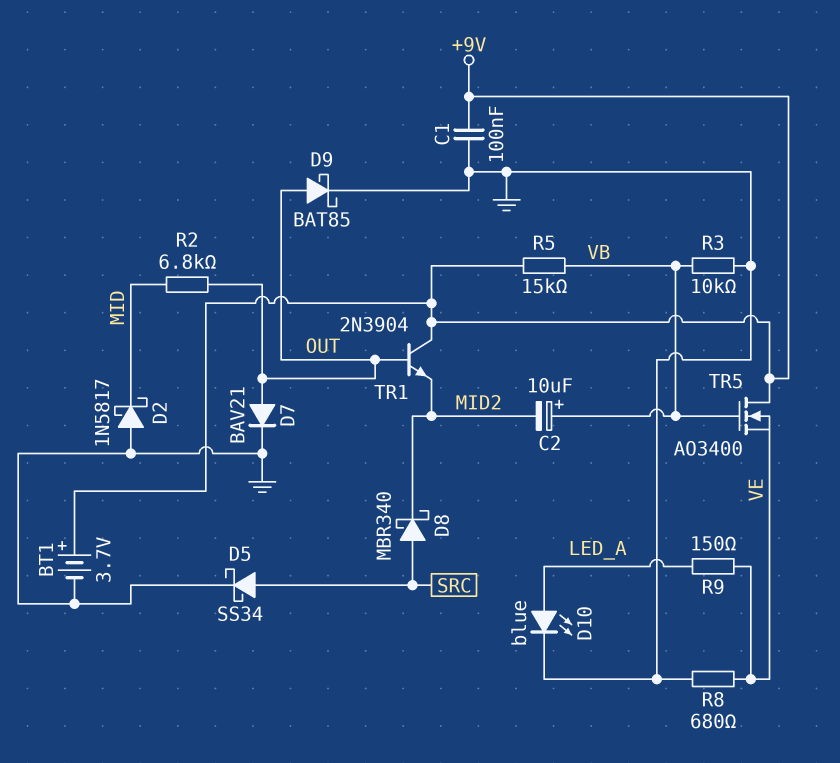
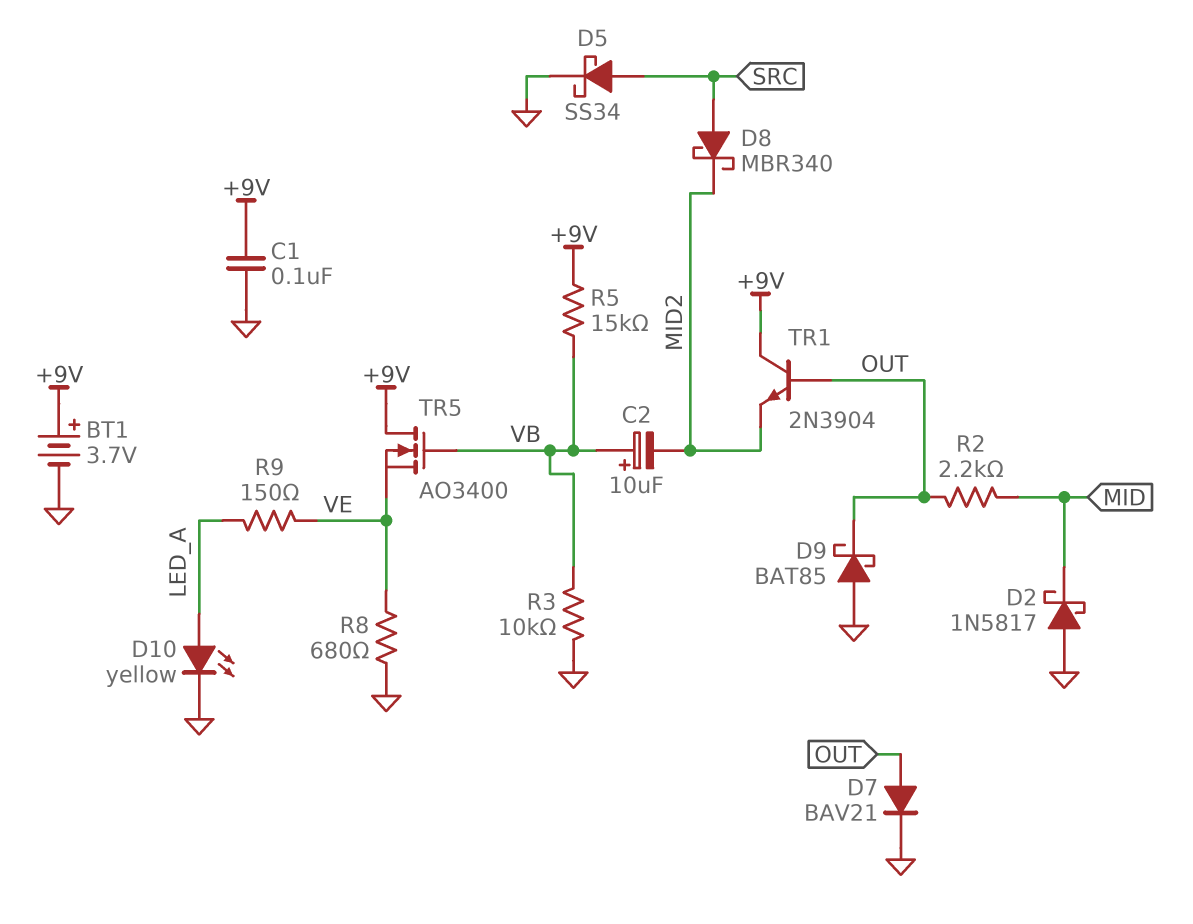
D9: schottky BAT85 (A OUT, K GND) -> schottky BAT85 (A GND, K OUT)
D10: LED blue (A LED_A, K GND) -> LED yellow (A LED_A, K GND)
R2: 6.8k (MID, OUT) -> 2.2k (MID, OUT)

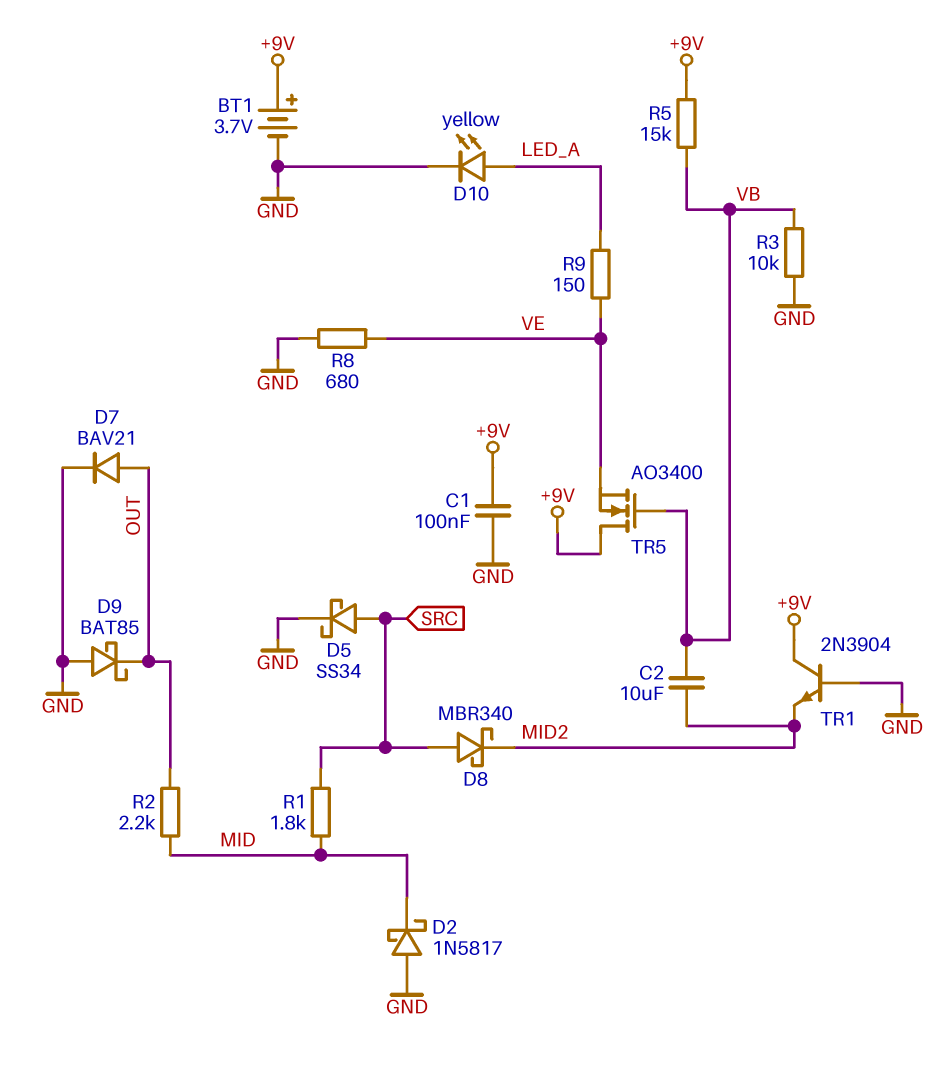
C2: 10uF (plus VB, minus MID2) -> 10uF (MID2, VB)
R1: none -> 1.8k (MID, SRC)
TR1: NPN 2N3904 (B OUT, C +9V, E MID2) -> NPN 2N3904 (B GND, C +9V, E MID2)

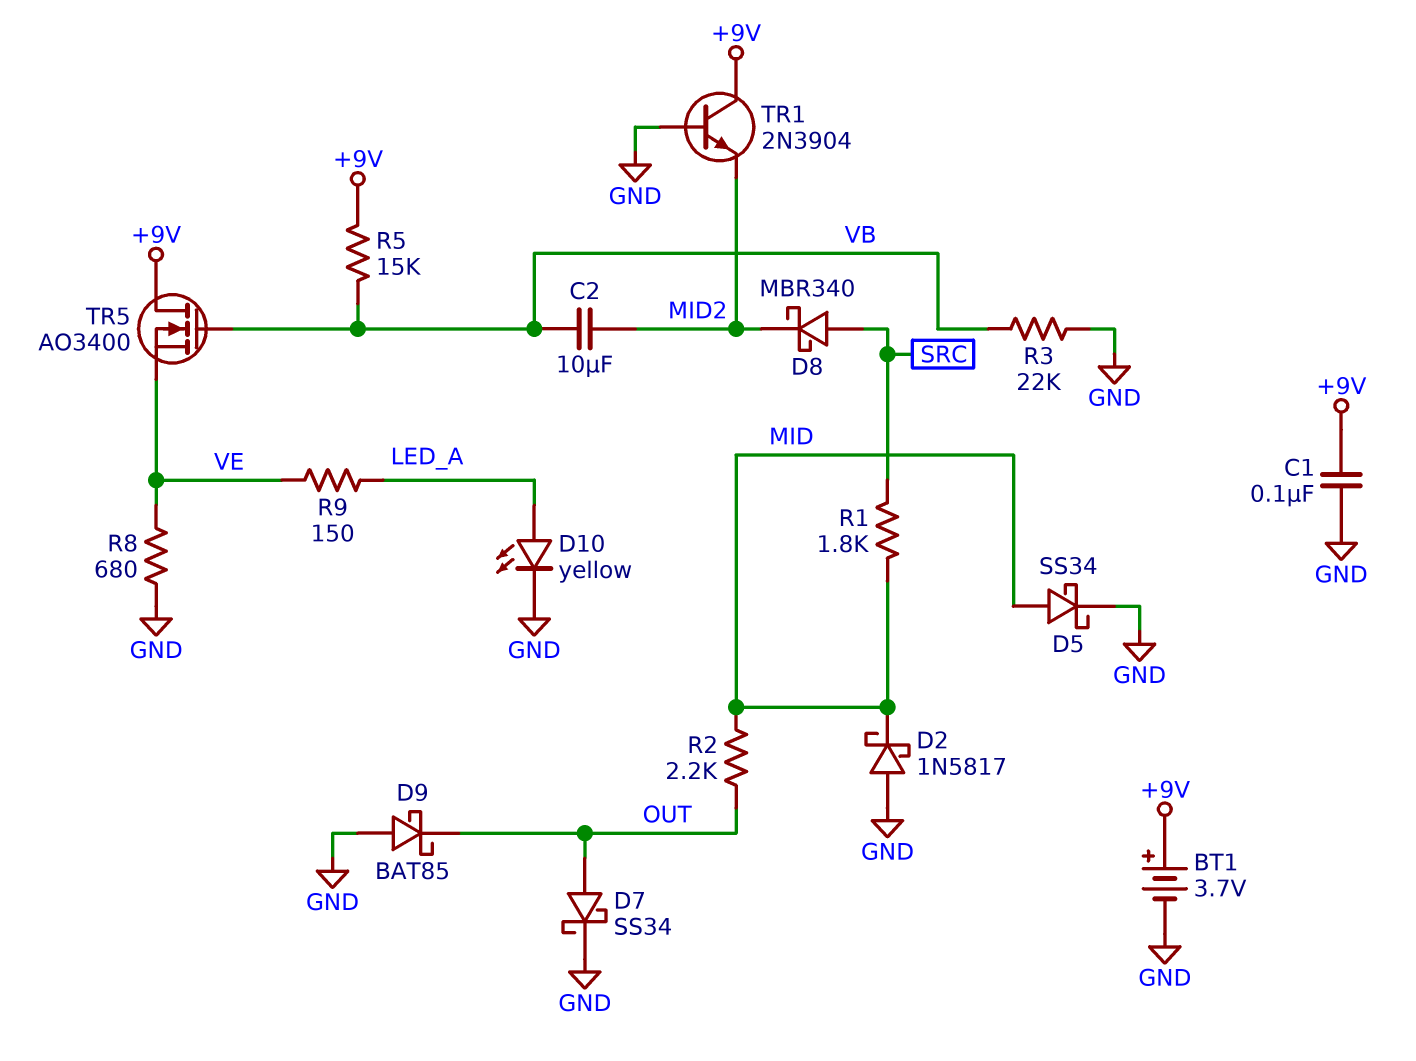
D5: schottky SS34 (A SRC, K GND) -> schottky SS34 (A MID, K GND)
D7: diode BAV21 (A OUT, K GND) -> schottky SS34 (A OUT, K GND)
R3: 10k (GND, VB) -> 22k (GND, VB)

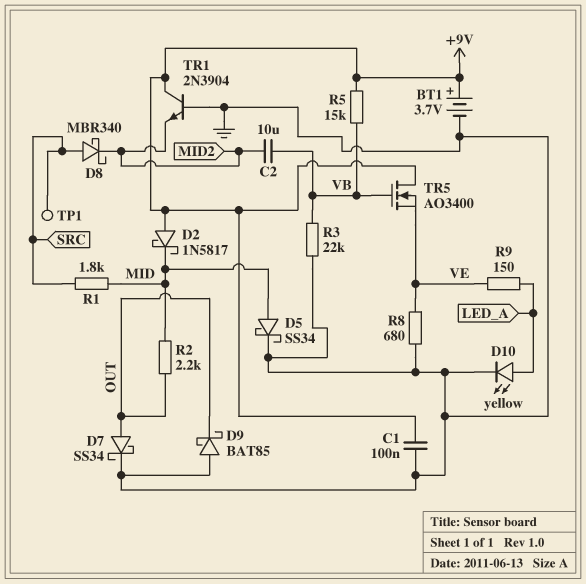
D2: schottky 1N5817 (A GND, K MID) -> schottky 1N5817 (A +9V, K MID)
TP1: none -> test point (SRC)

